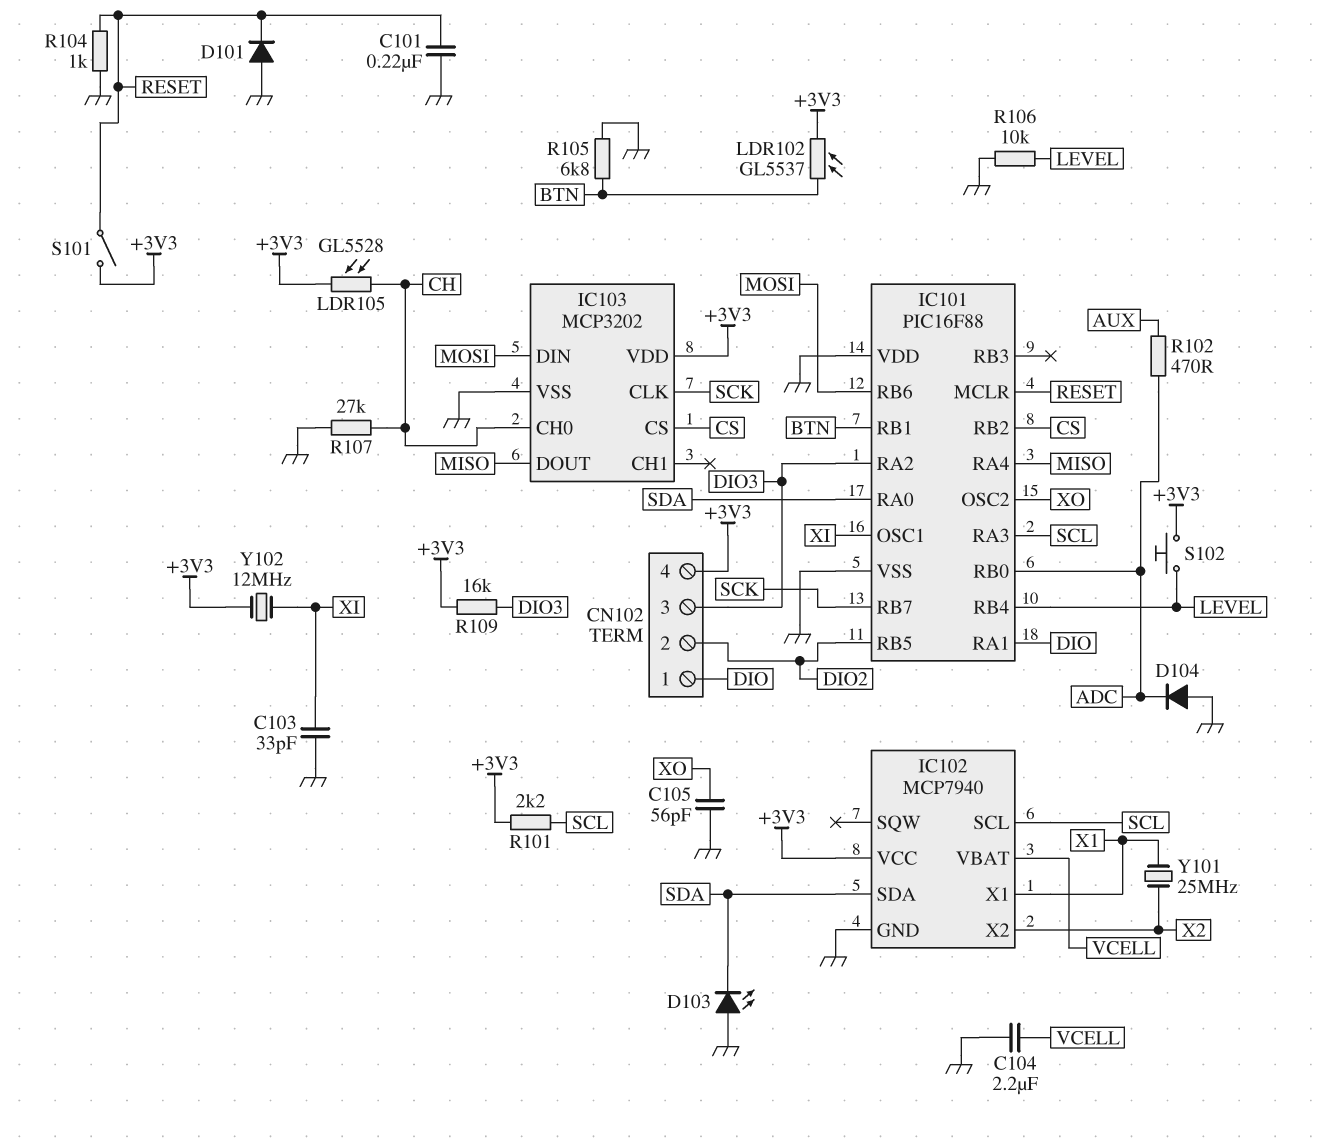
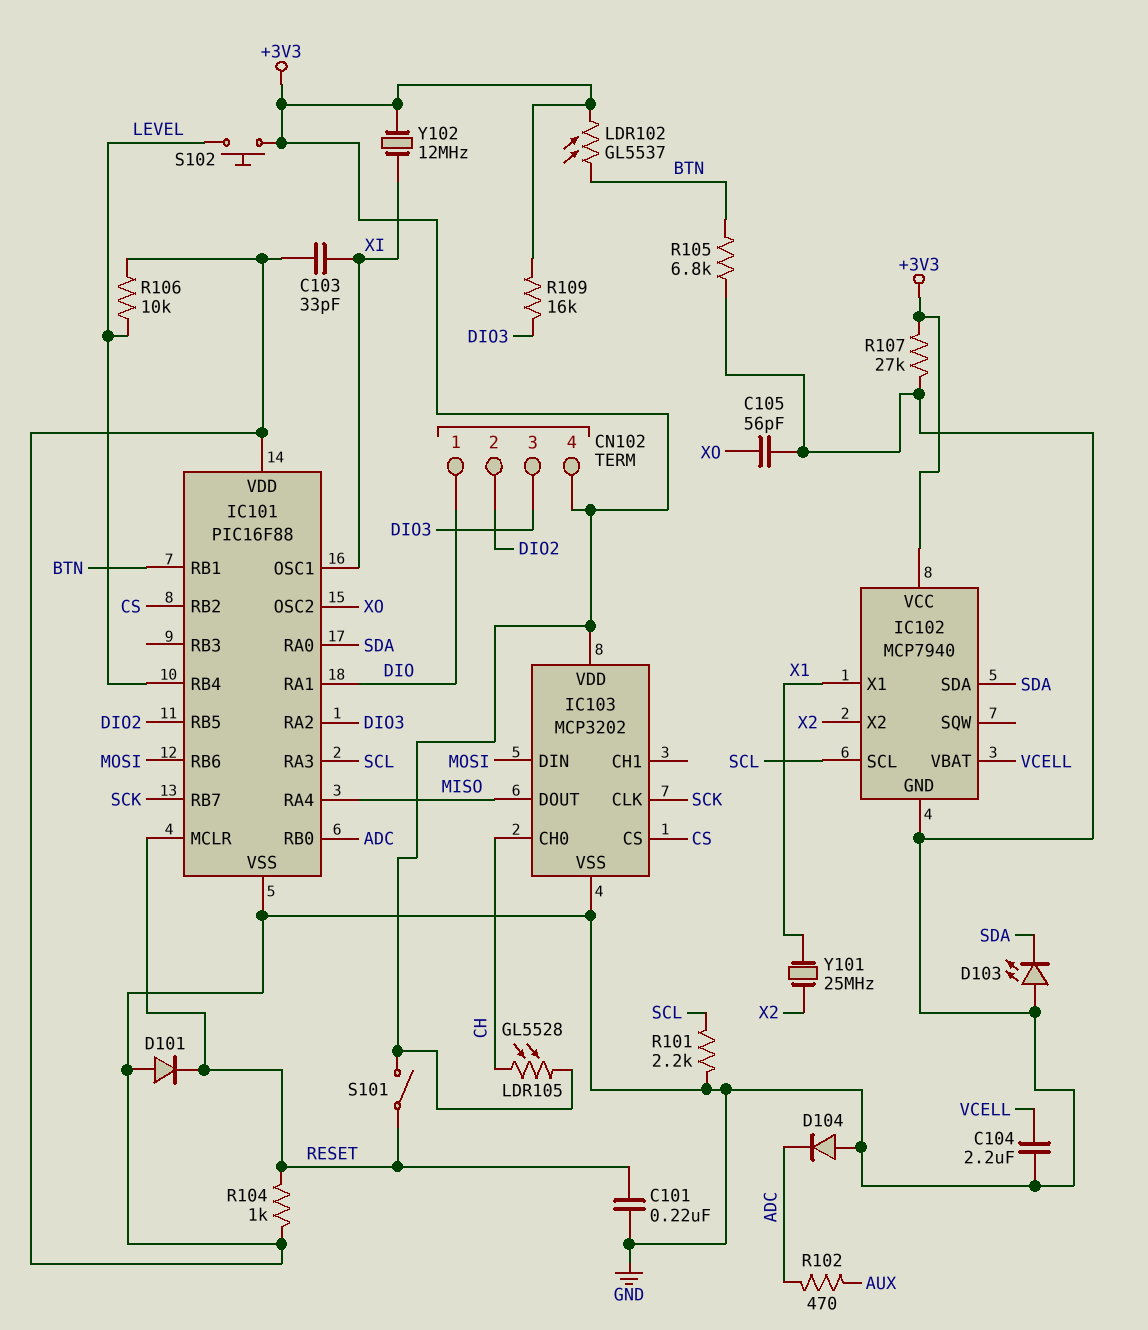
R101: 2.2k (+3V3, SCL) -> 2.2k (GND, SCL)
R107: 27k (CH, GND) -> 27k (+3V3, GND)

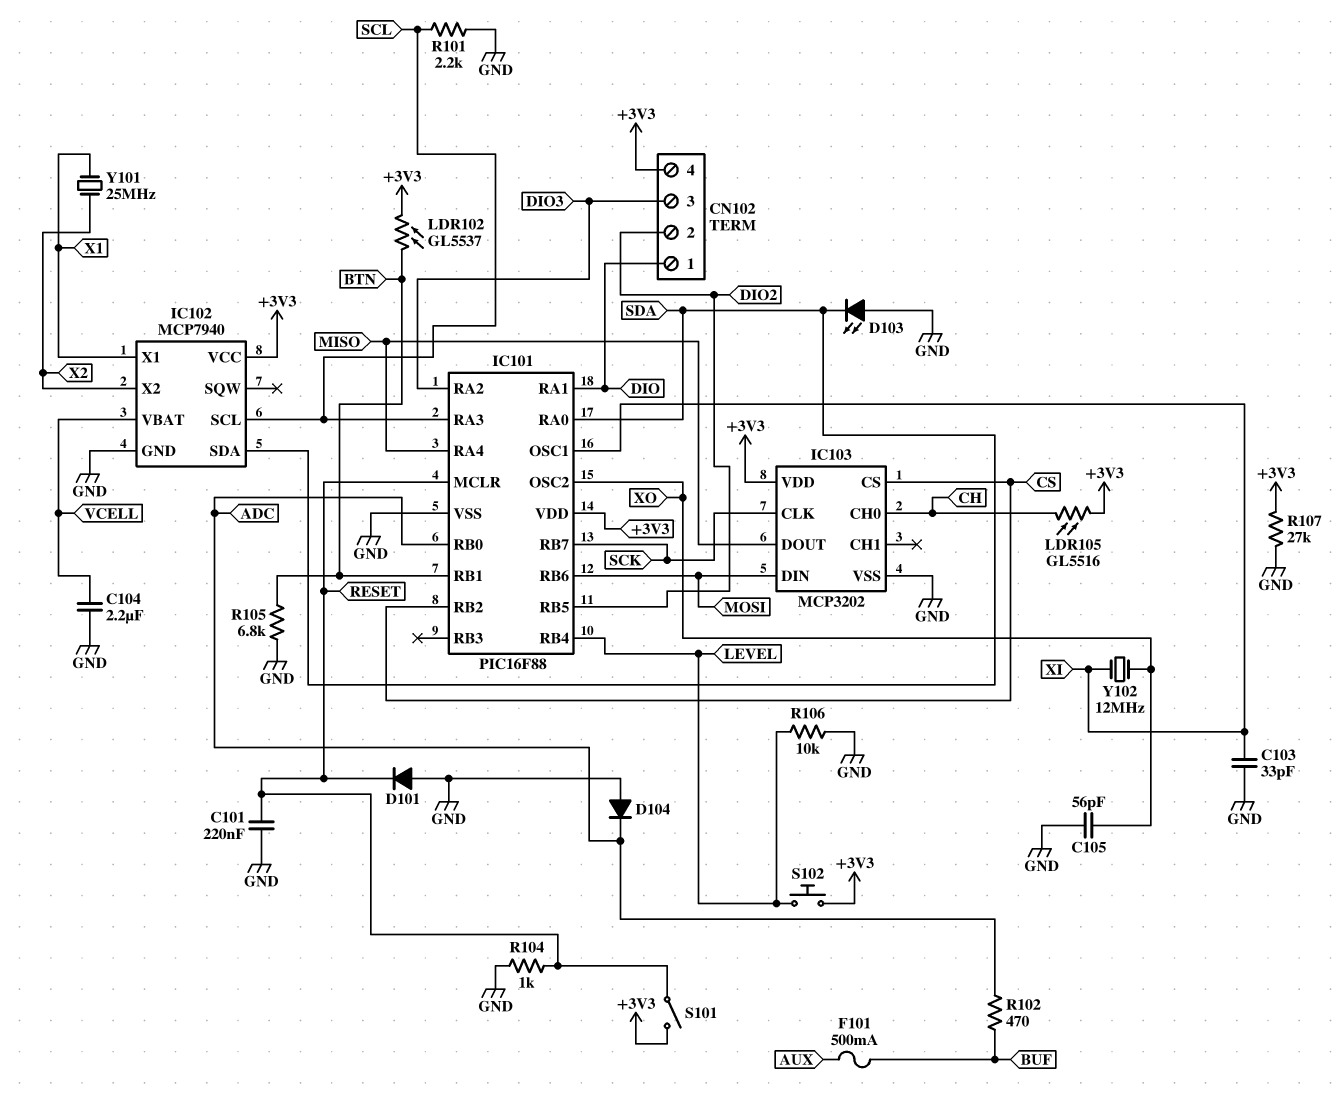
F101: none -> 500mA (AUX, BUF)
IC101 pin VDD: GND -> +3V3
LDR105: GL5528 (+3V3, CH) -> GL5516 (+3V3, CH)
R102: 470 (ADC, AUX) -> 470 (ADC, BUF)
R109: 16k (+3V3, DIO3) -> none
Y102: 12MHz (+3V3, XI) -> 12MHz (XI, XO)

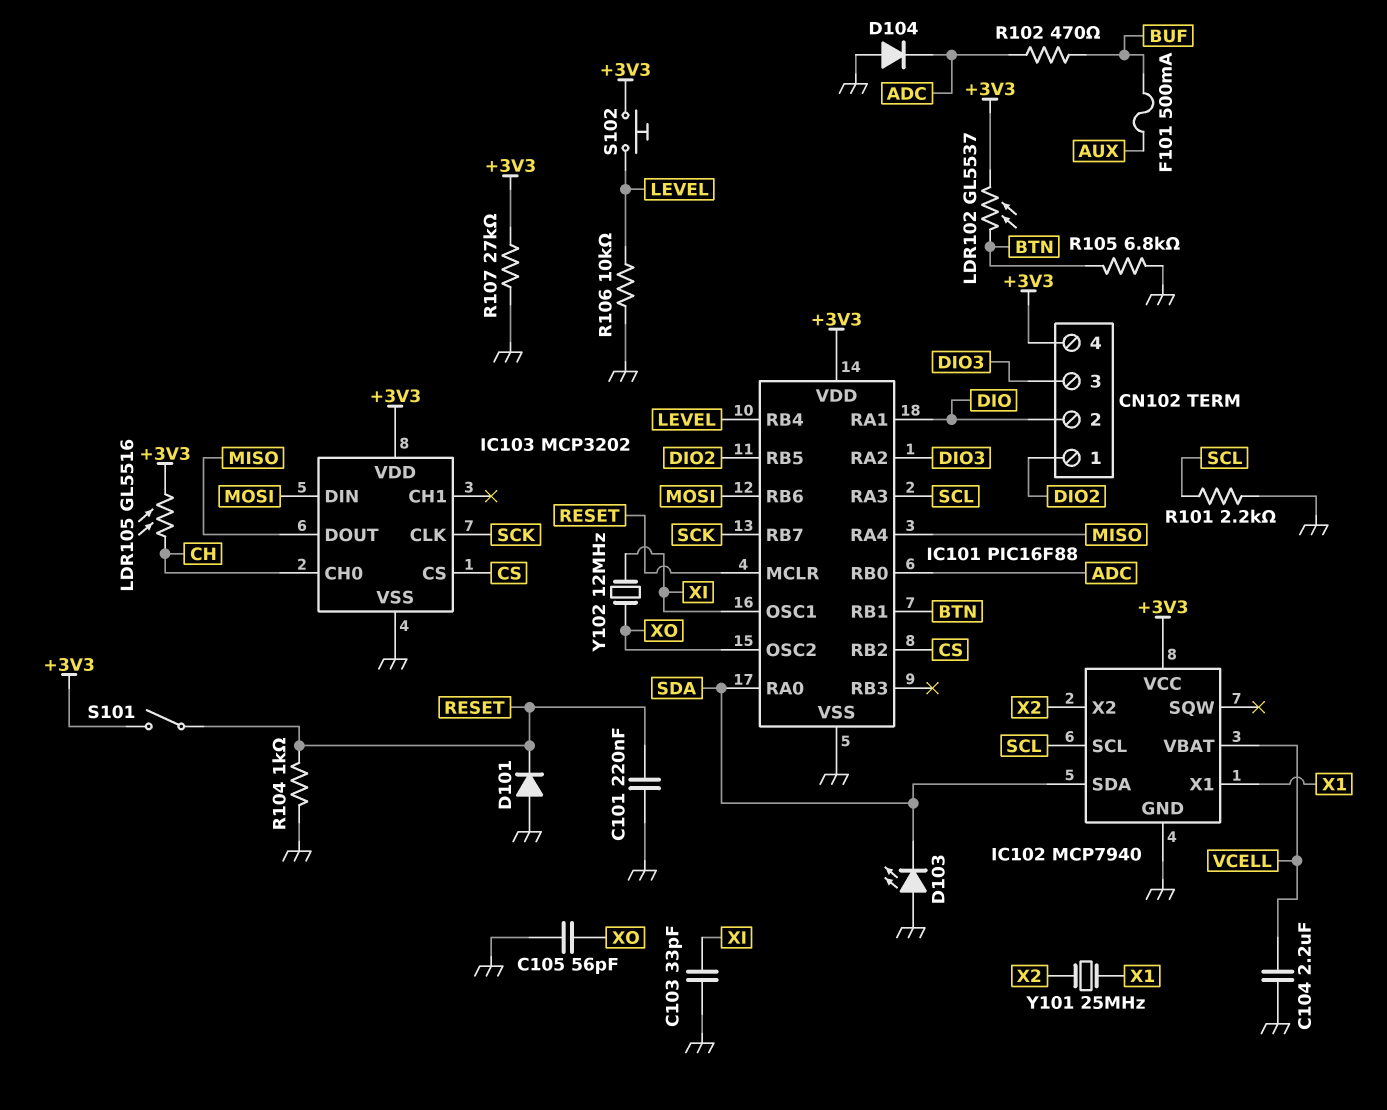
CN102 pin 1: DIO -> DIO2
CN102 pin 2: DIO2 -> DIO

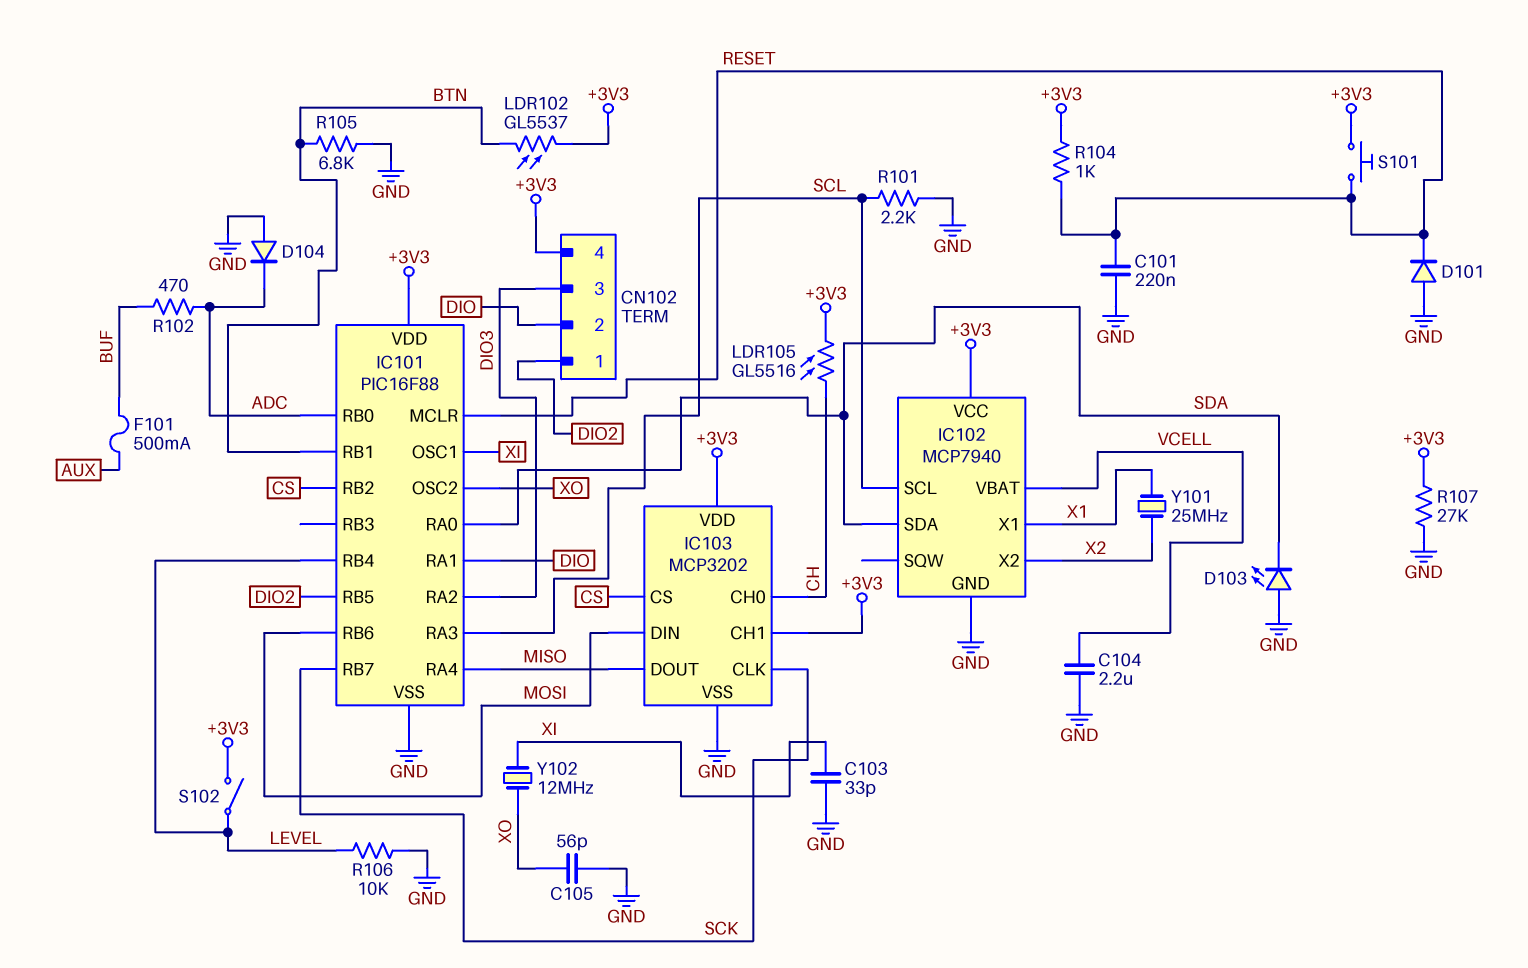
IC103 pin CH1: none -> +3V3
R104: 1k (GND, RESET) -> 1k (+3V3, RESET)
S101: switch (+3V3, RESET) -> button (+3V3, RESET)
S102: button (+3V3, LEVEL) -> switch (+3V3, LEVEL)

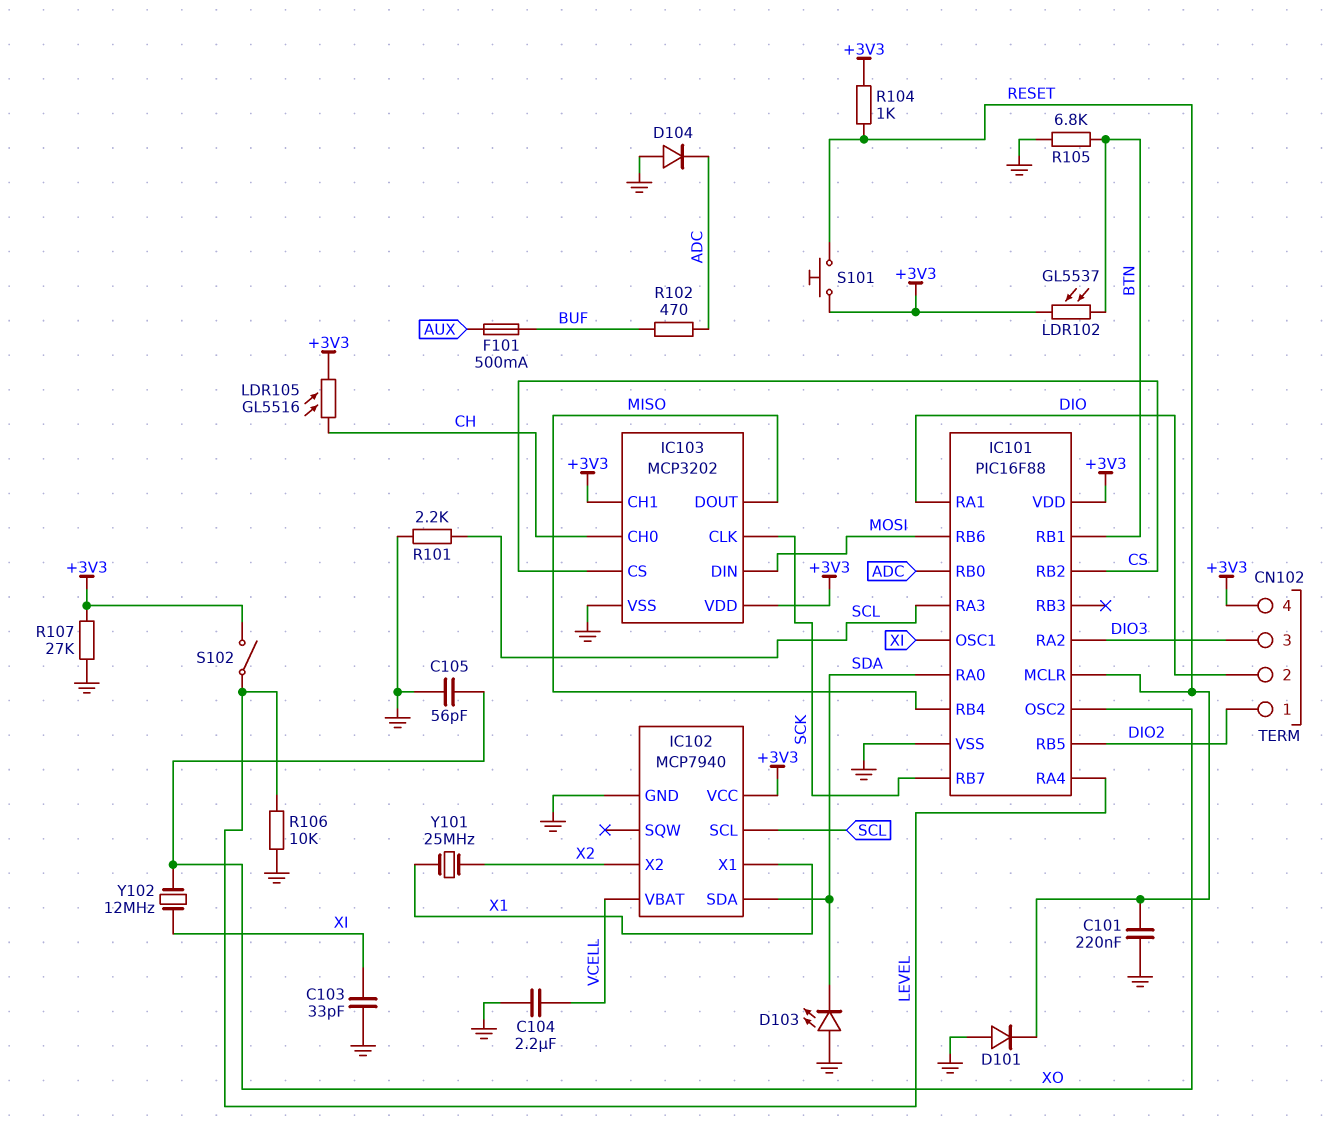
IC101 pin RA4: MISO -> LEVEL
IC101 pin RB4: LEVEL -> MISO

